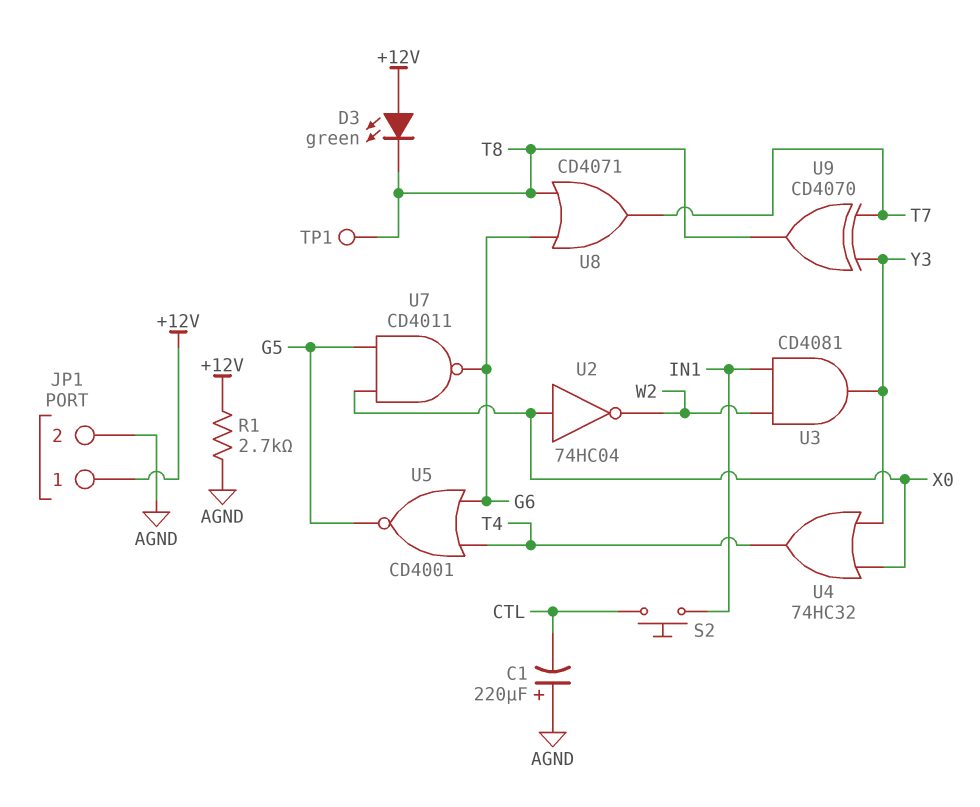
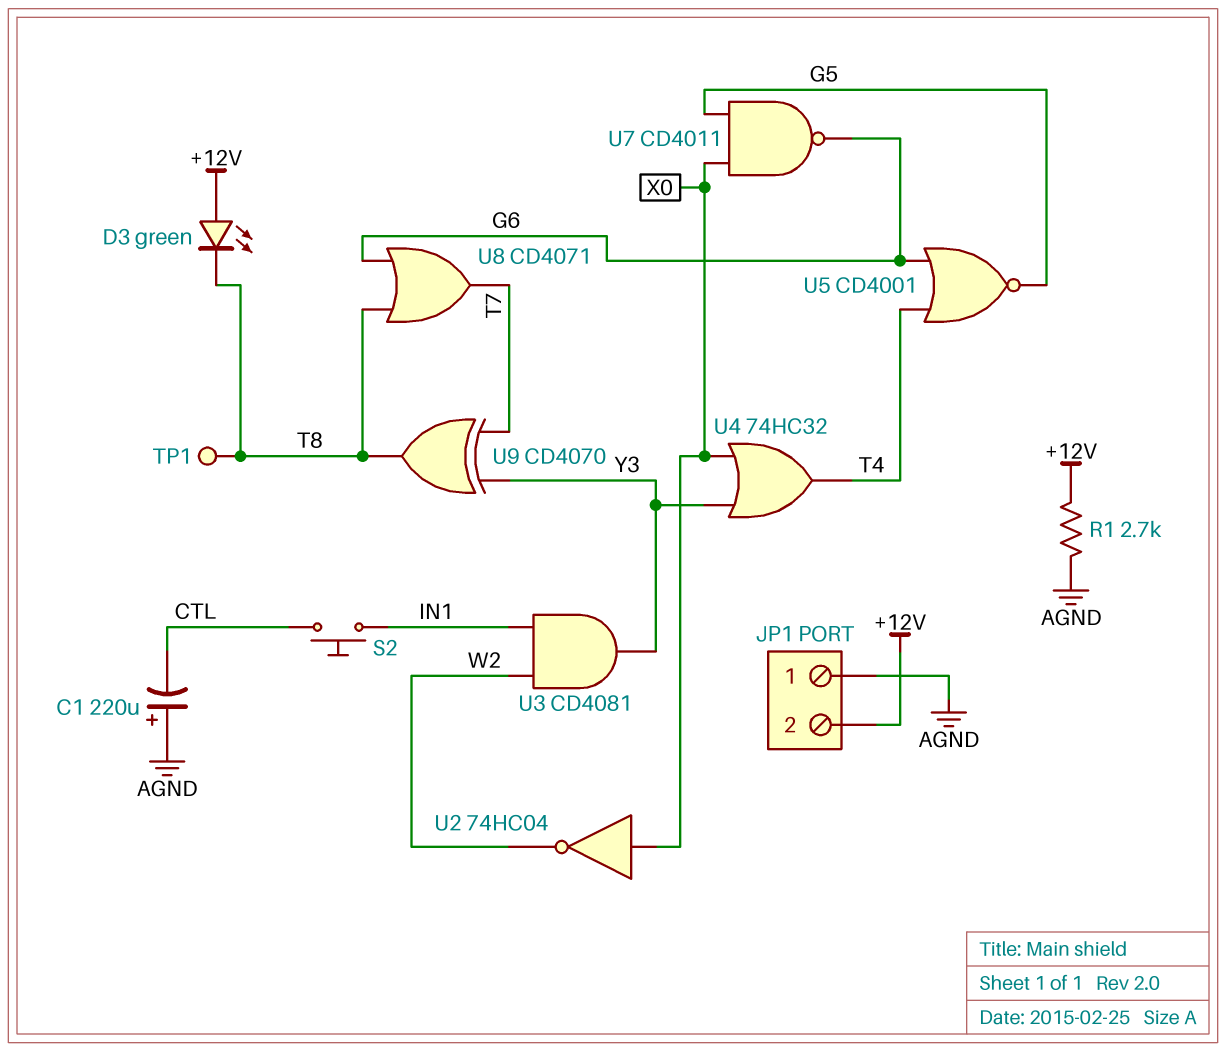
JP1 pin 1: +12V -> AGND
JP1 pin 2: AGND -> +12V

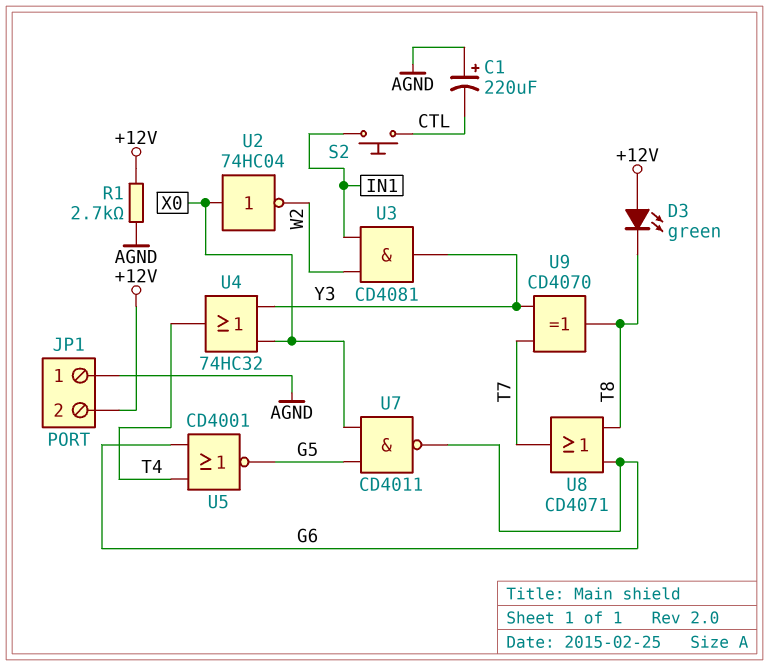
TP1: test point (T8) -> none

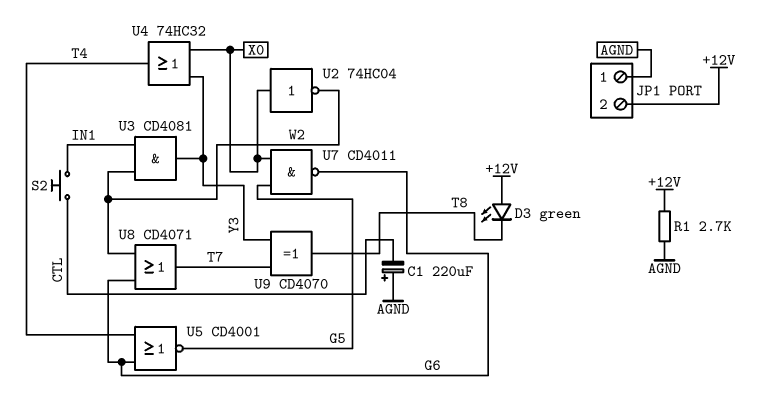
U8: OR CD4071 (in G6, in T8, out T7) -> OR CD4071 (in G6, in W2, out T7)

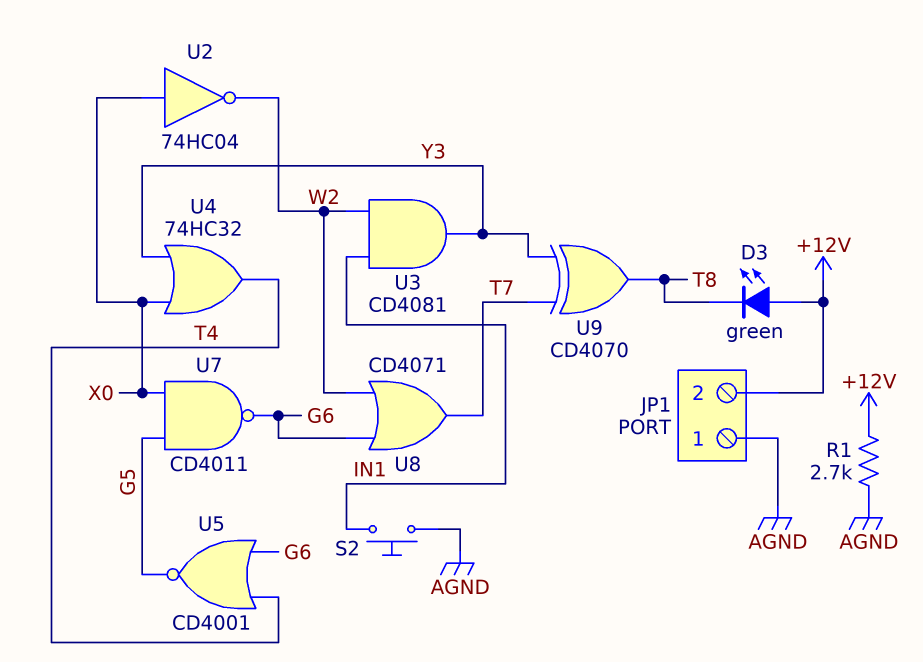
C1: 220uF (plus AGND, minus CTL) -> none
S2: button (CTL, IN1) -> button (AGND, IN1)

